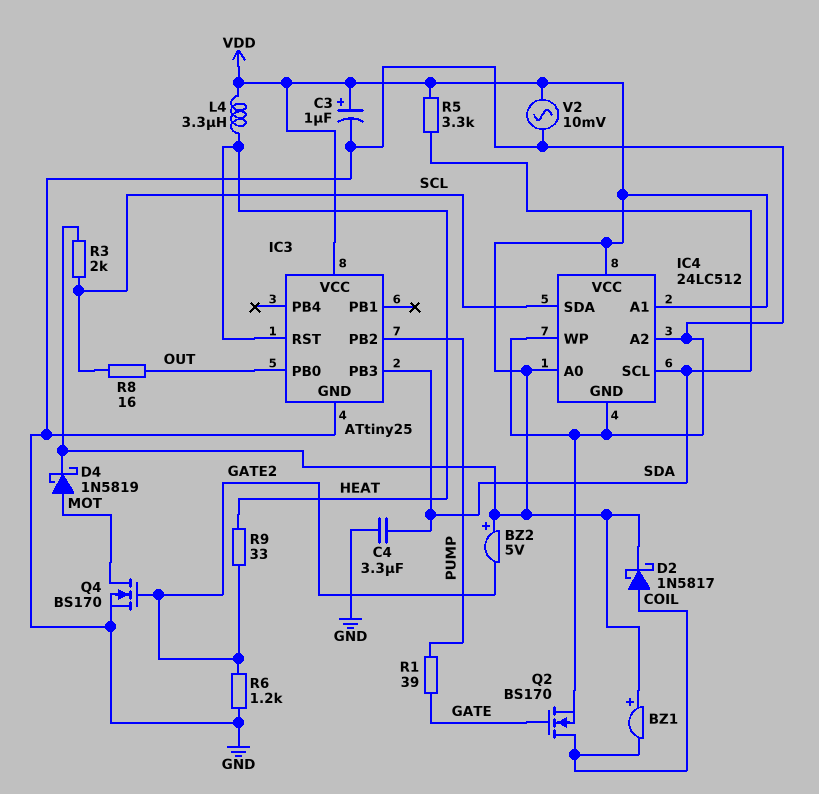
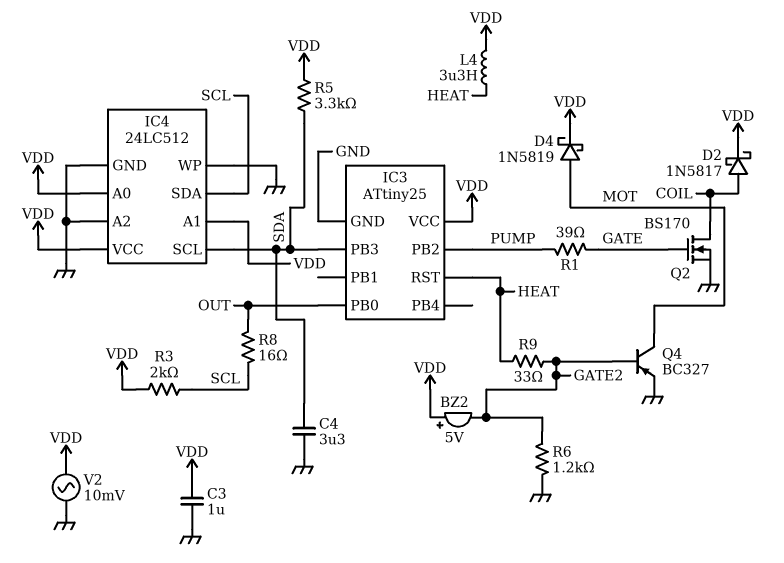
BZ1: buzzer (plus VDD, minus COIL) -> none
C3: 1uF (plus VDD, minus GND) -> 1uF (GND, VDD)
Q4: NMOS BS170 (G GATE2, D MOT, S GND) -> PNP BC327 (B GATE2, C MOT, E GND)

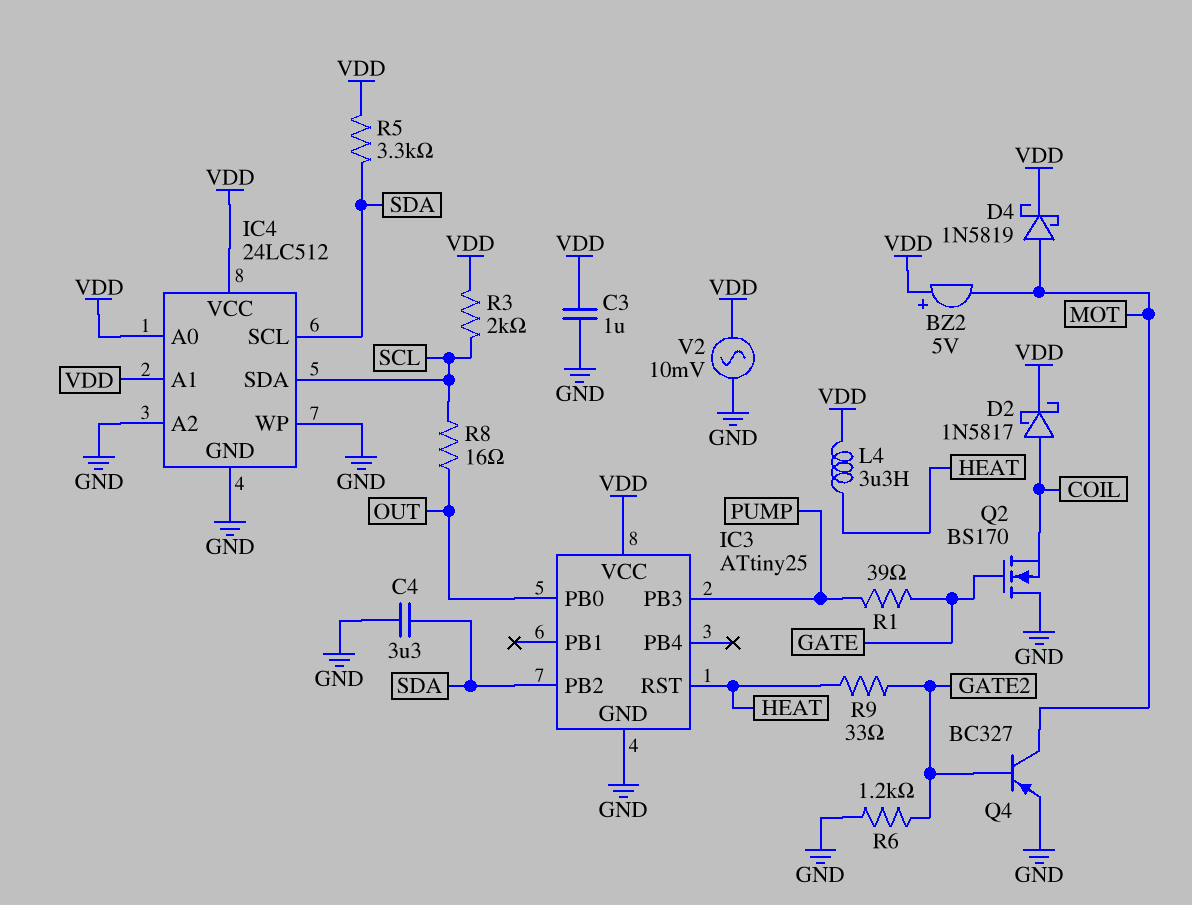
BZ2: buzzer 5V (plus VDD, minus GATE2) -> buzzer 5V (plus VDD, minus MOT)
IC3 pin PB2: PUMP -> SDA
IC3 pin PB3: SDA -> PUMP
Q2: NMOS BS170 (G GATE, D COIL, S GND) -> NMOS BS170 (G GATE, D GND, S COIL)

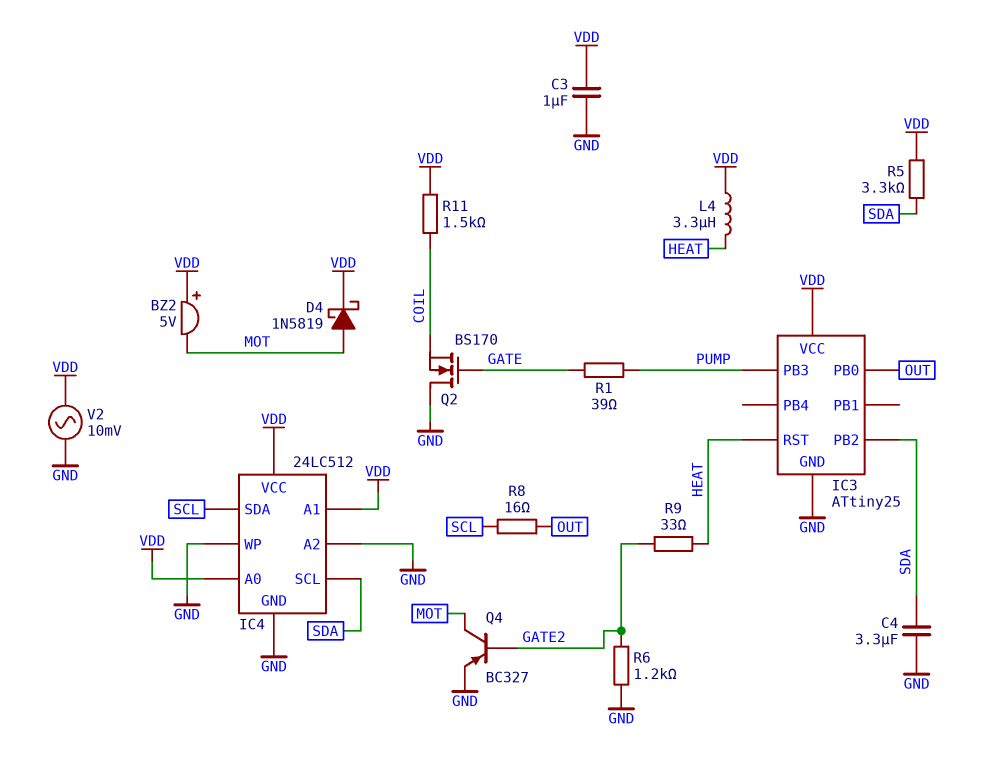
D2: schottky 1N5817 (A COIL, K VDD) -> none
R3: 2k (SCL, VDD) -> none
R11: none -> 1.5k (COIL, VDD)

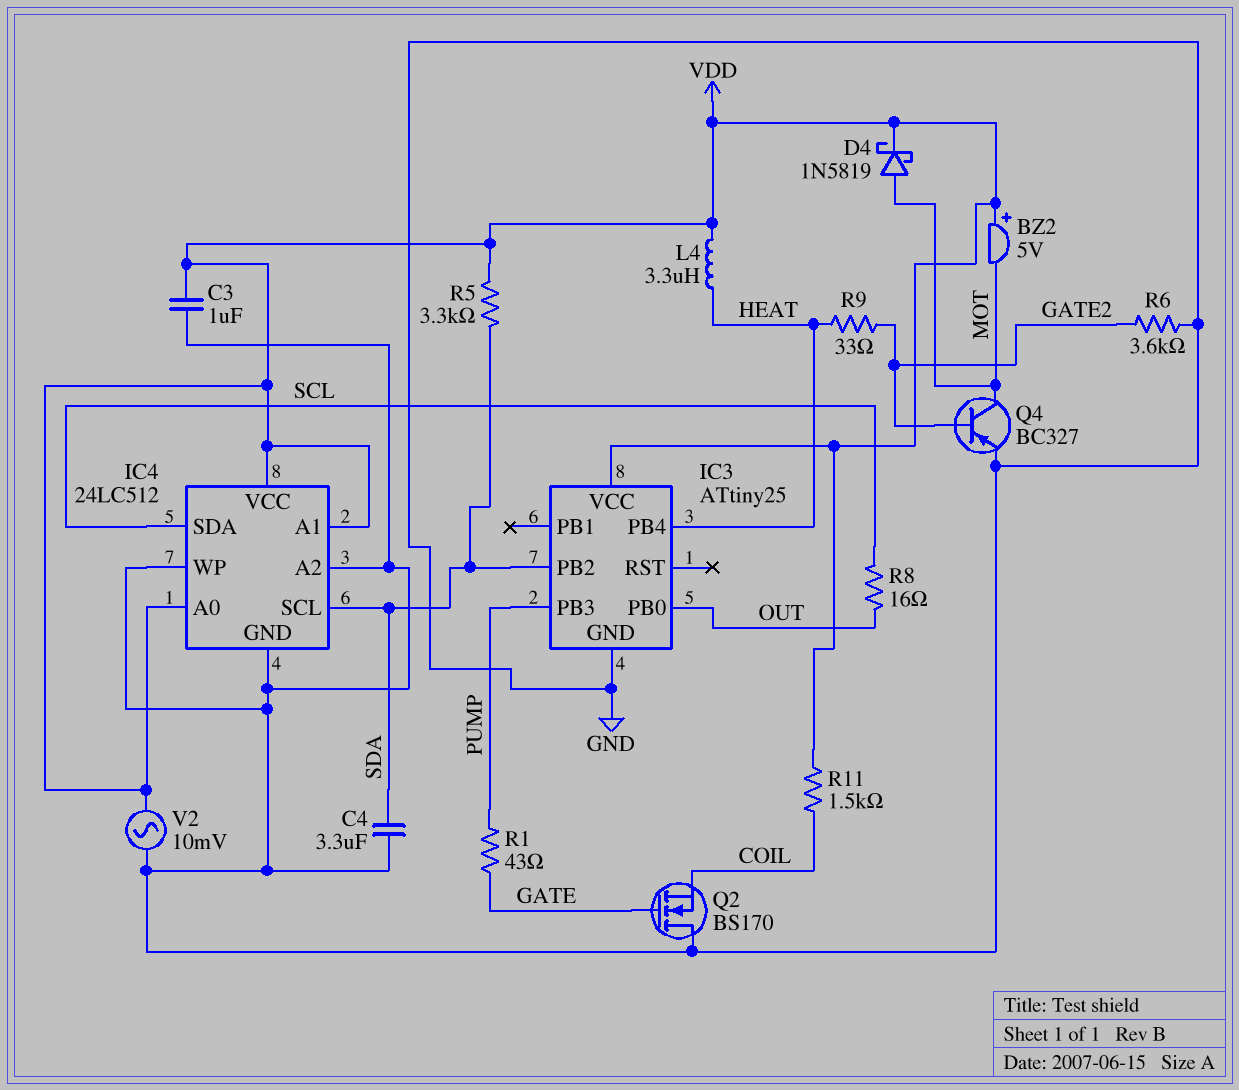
IC3 pin PB4: none -> HEAT
IC3 pin RST: HEAT -> none
R1: 39 (GATE, PUMP) -> 43 (GATE, PUMP)
R6: 1.2k (GATE2, GND) -> 3.6k (GATE2, GND)

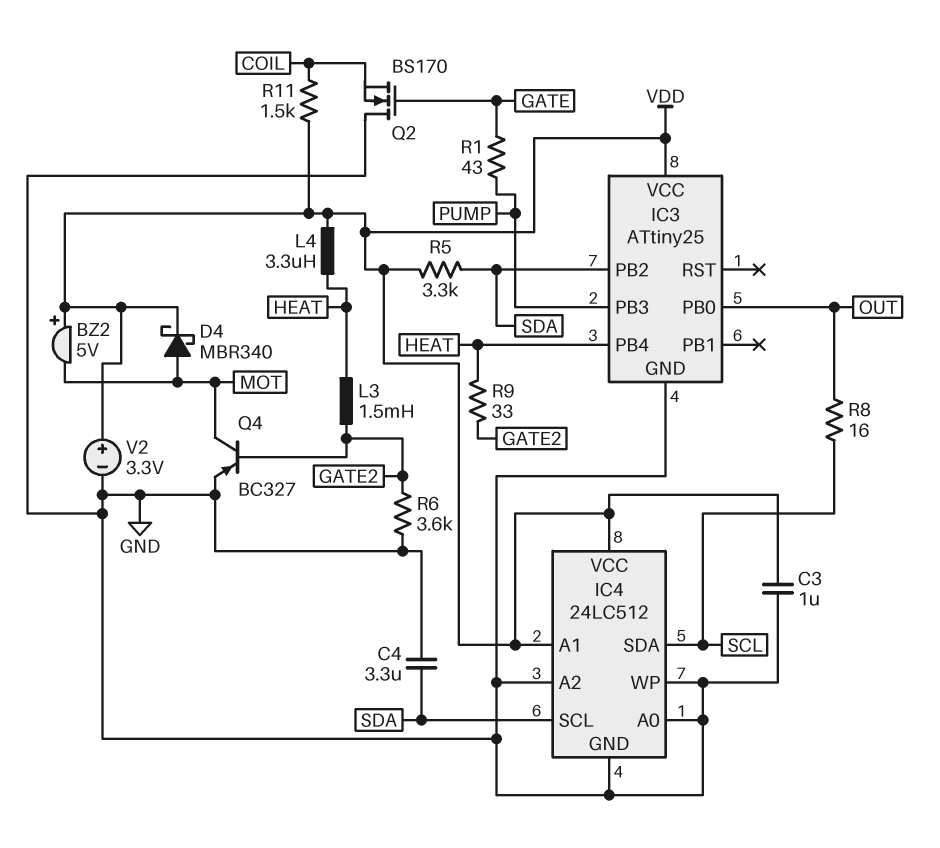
D4: schottky 1N5819 (A MOT, K VDD) -> schottky MBR340 (A MOT, K VDD)
IC4 pin A0: VDD -> GND
L3: none -> 1.5mH (GATE2, HEAT)
V2: AC 10mV (GND, VDD) -> 3.3V (plus VDD, minus GND)

